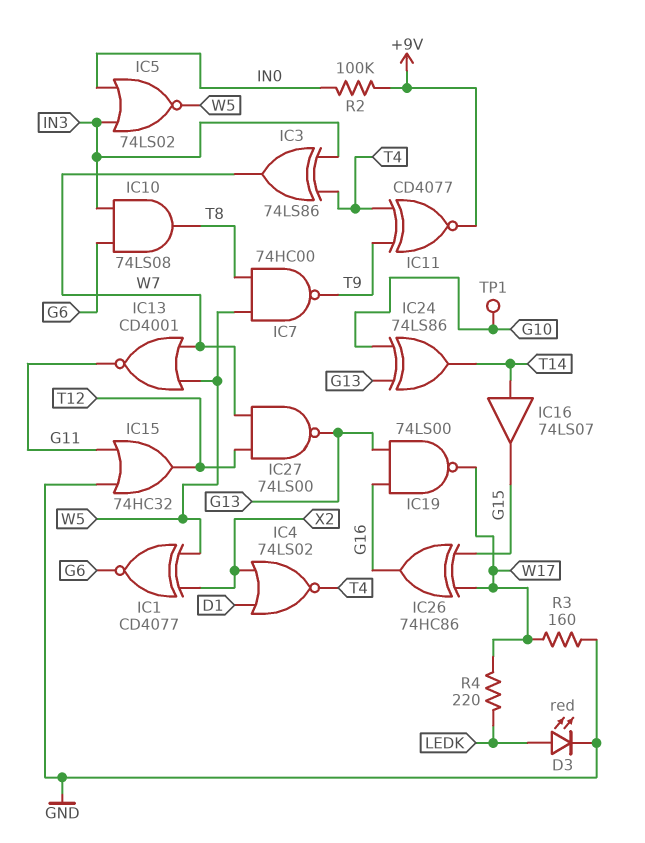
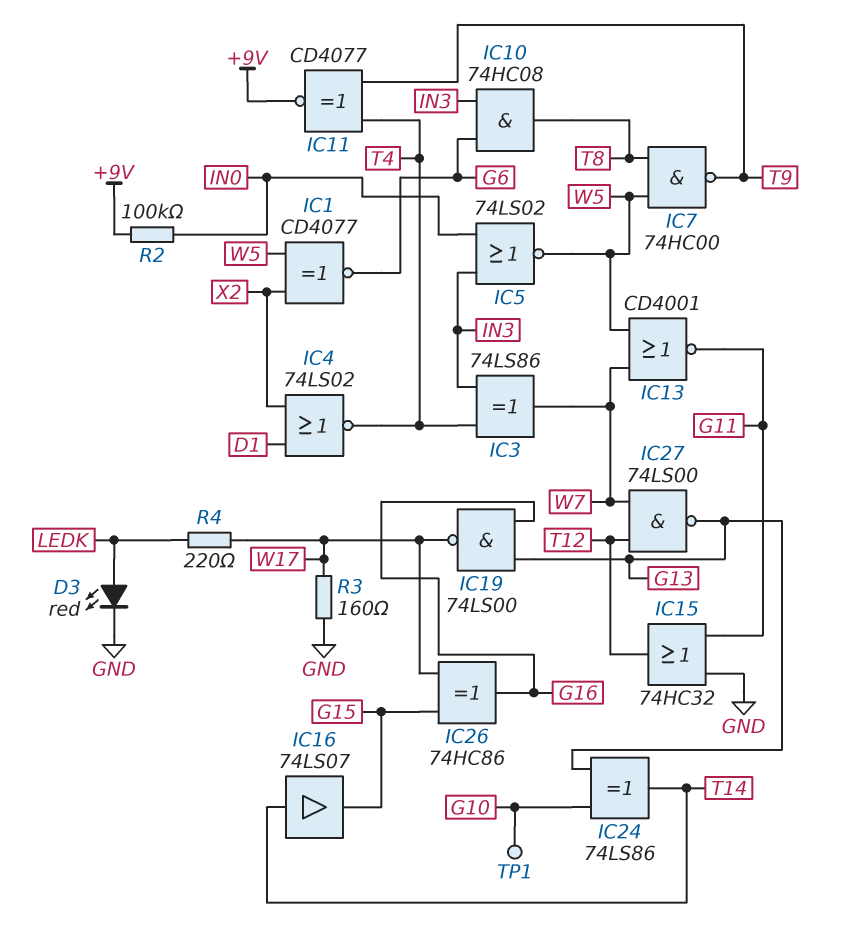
IC10: AND 74LS08 (in G6, in IN3, out T8) -> AND 74HC08 (in G6, in IN3, out T8)

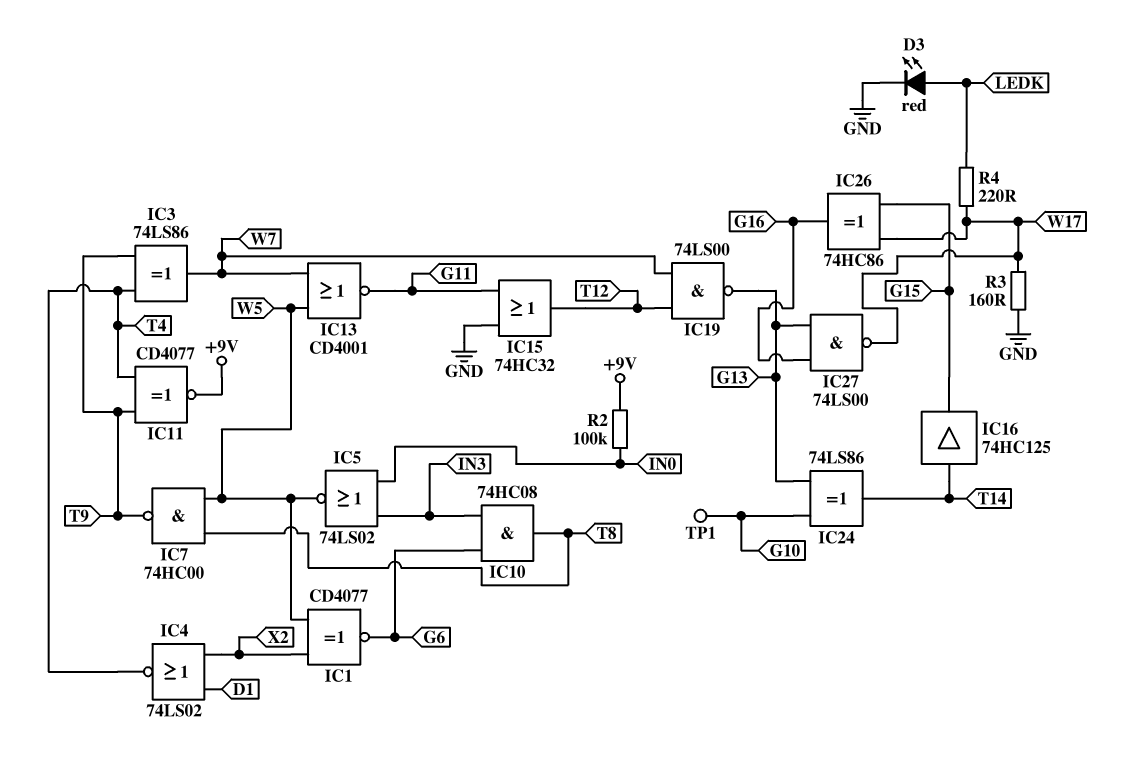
IC3: XOR 74LS86 (in IN3, in T4, out W7) -> XOR 74LS86 (in T4, in T9, out W7)
IC16: buffer 74LS07 (in T14, out G15) -> buffer 74HC125 (in T14, out G15)
IC19: NAND 74LS00 (in G13, in G16, out W17) -> NAND 74LS00 (in T12, in W7, out G13)
IC27: NAND 74LS00 (in T12, in W7, out G13) -> NAND 74LS00 (in G13, in G16, out W17)

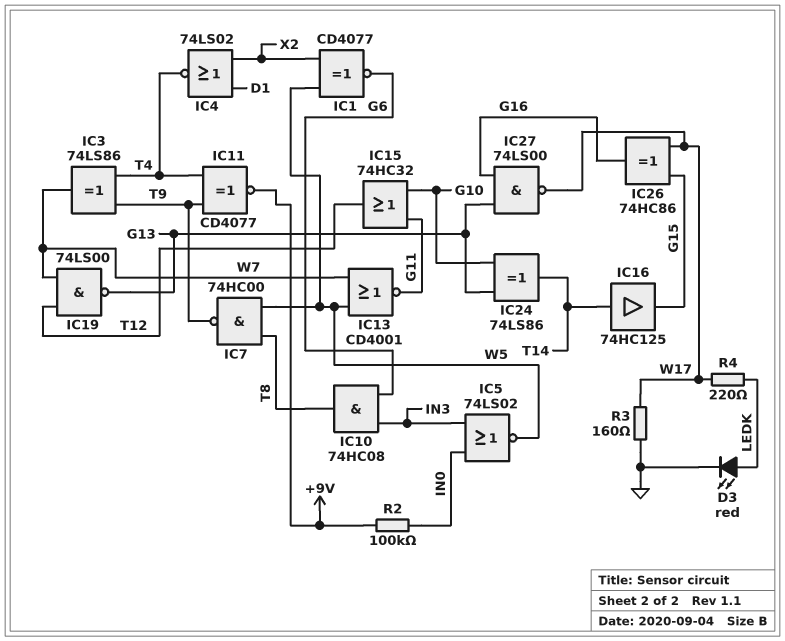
IC15: OR 74HC32 (in G11, in GND, out T12) -> OR 74HC32 (in G10, in G11, out T12)
TP1: test point (G10) -> none

